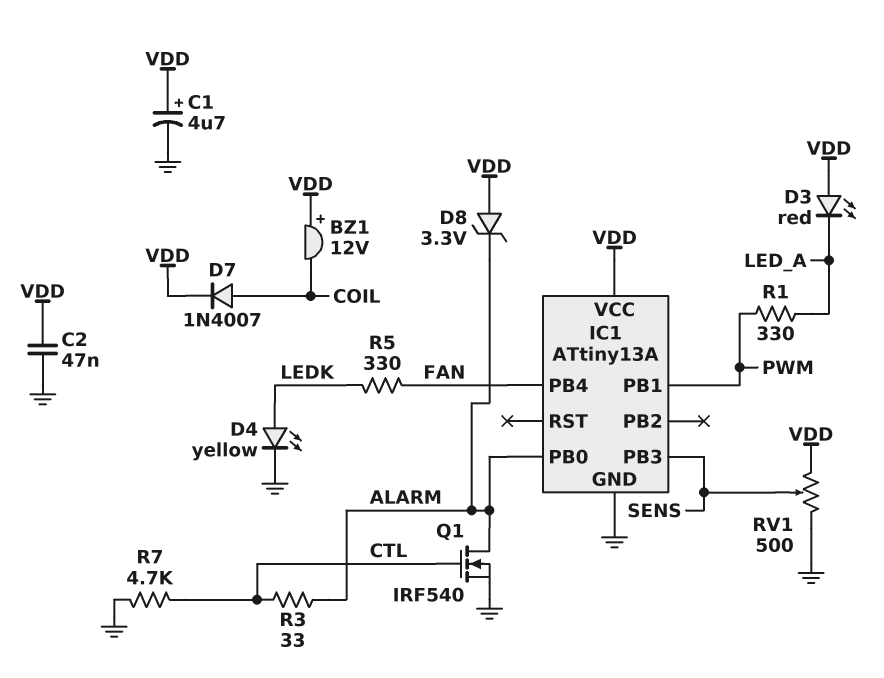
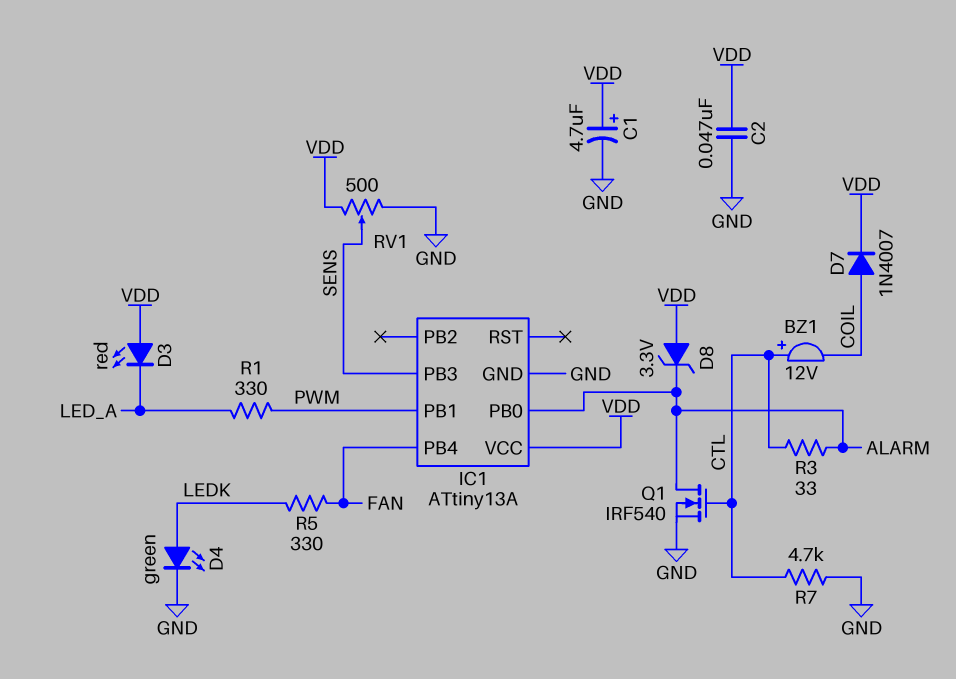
BZ1: buzzer 12V (plus VDD, minus COIL) -> buzzer 12V (plus CTL, minus COIL)
D4: LED yellow (A LEDK, K GND) -> LED green (A LEDK, K GND)

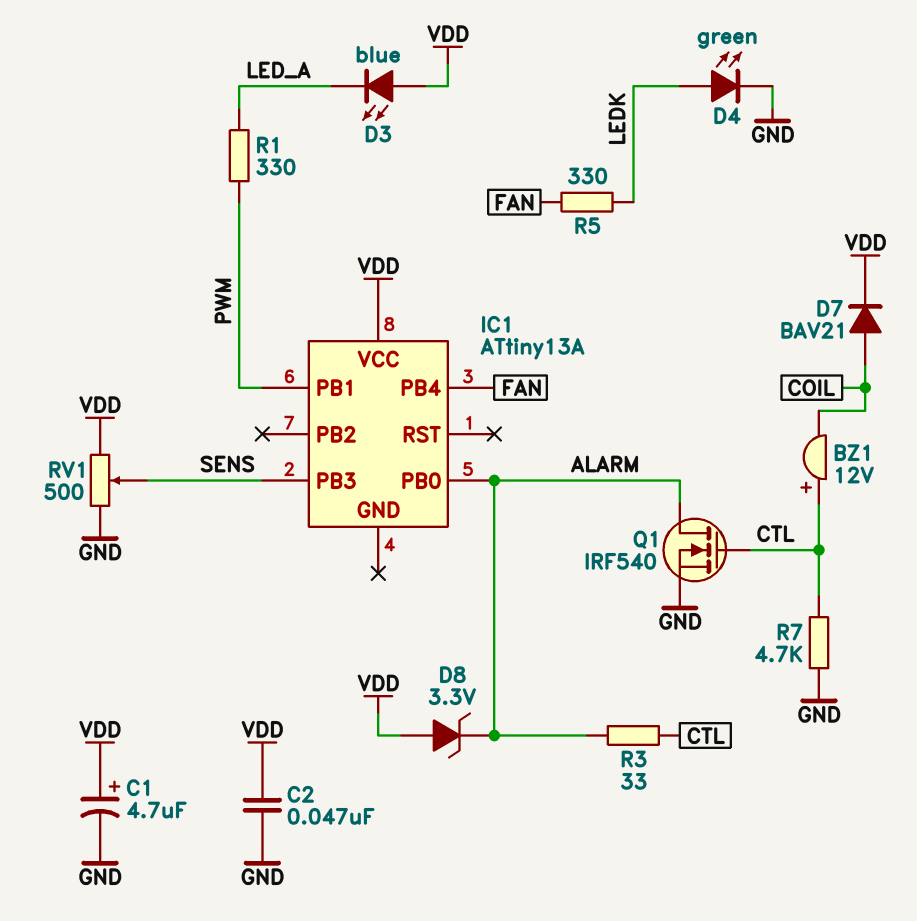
D3: LED red (A VDD, K LED_A) -> LED blue (A VDD, K LED_A)
D7: diode 1N4007 (A COIL, K VDD) -> diode BAV21 (A COIL, K VDD)
IC1 pin GND: GND -> none

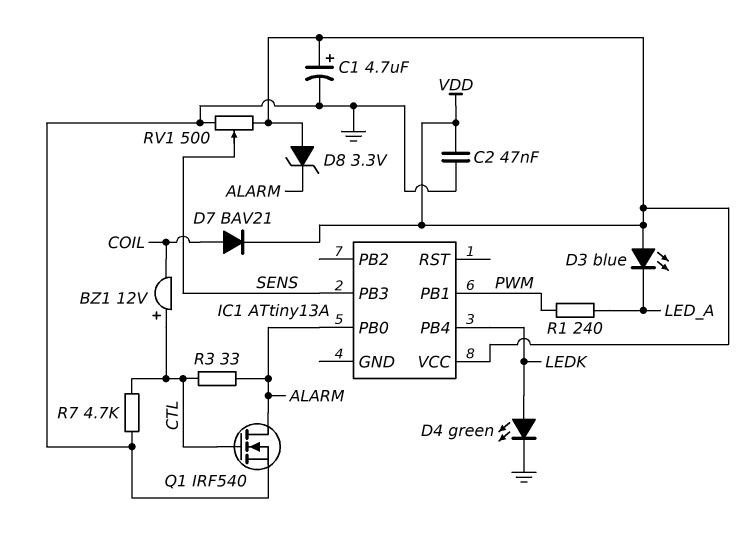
IC1 pin PB4: FAN -> LEDK
R1: 330 (LED_A, PWM) -> 240 (LED_A, PWM)
R5: 330 (FAN, LEDK) -> none

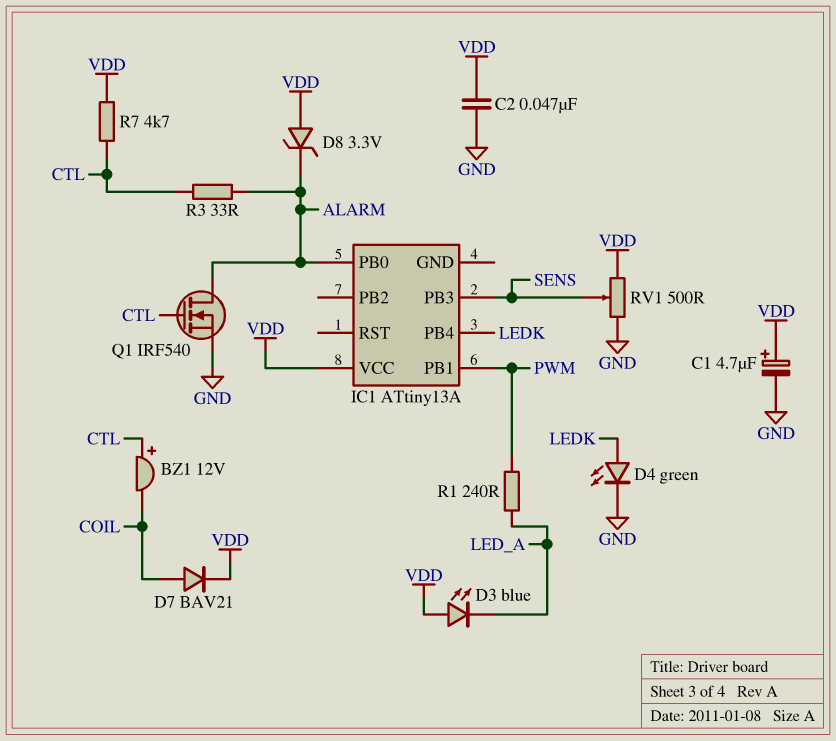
R7: 4.7k (CTL, GND) -> 4.7k (CTL, VDD)

